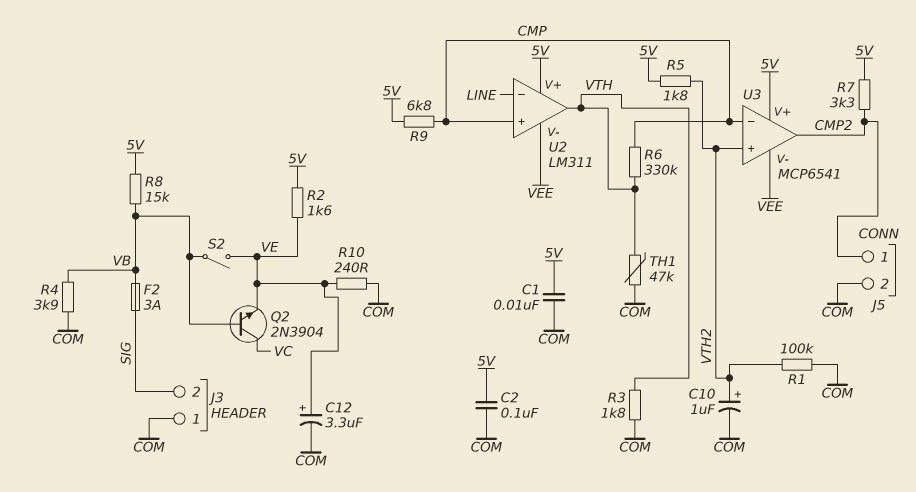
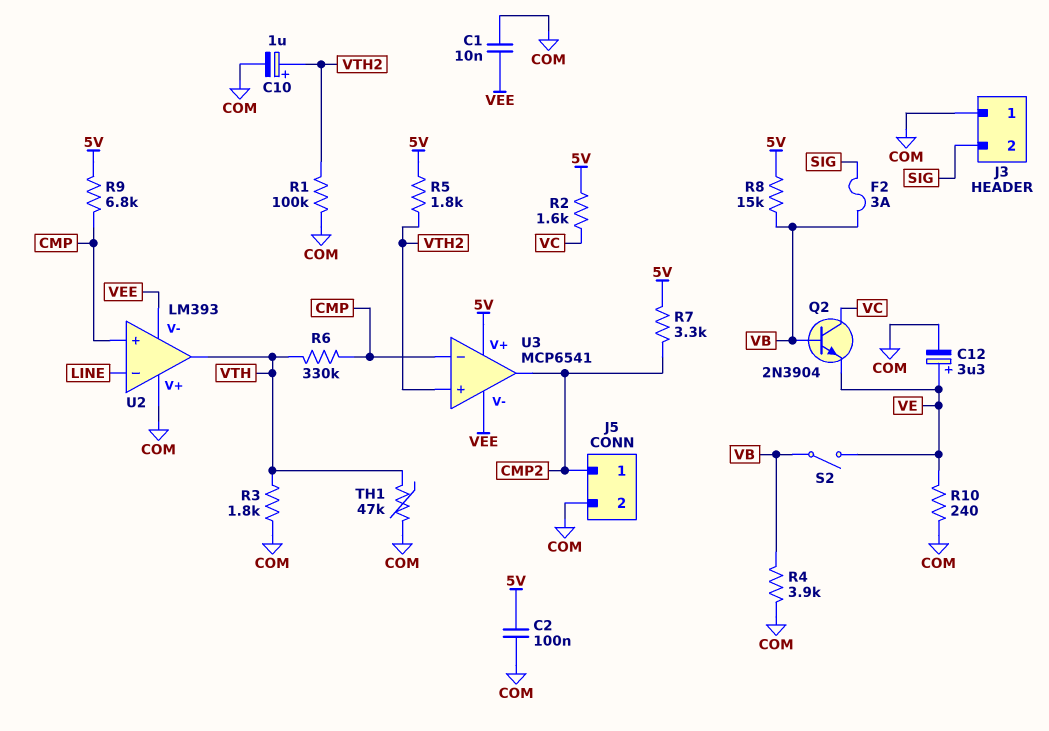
C1: 10nF (5V, COM) -> 10nF (COM, VEE)
R2: 1.6k (5V, VE) -> 1.6k (5V, VC)
U2: LM311 -> LM393
U2 pin V+: 5V -> COM

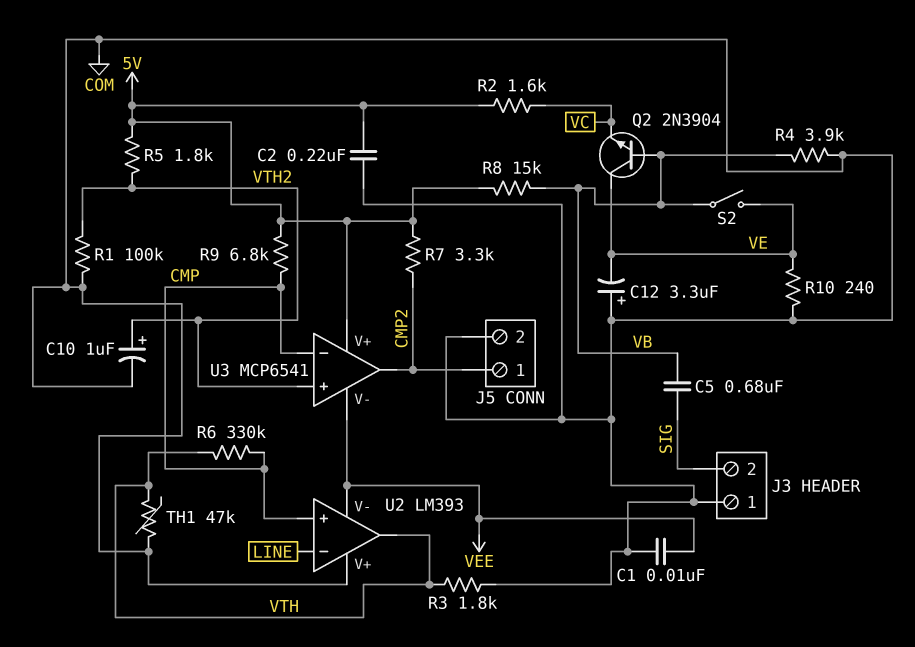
C2: 100nF (5V, COM) -> 220nF (5V, COM)
C5: none -> 680nF (SIG, VB)
C12: 3.3uF (plus VE, minus COM) -> 3.3uF (plus COM, minus VE)
F2: 3A (SIG, VB) -> none
Q2: NPN 2N3904 (B VB, C VC, E VE) -> NPN 2N3904 (B VB, C VE, E VC)

